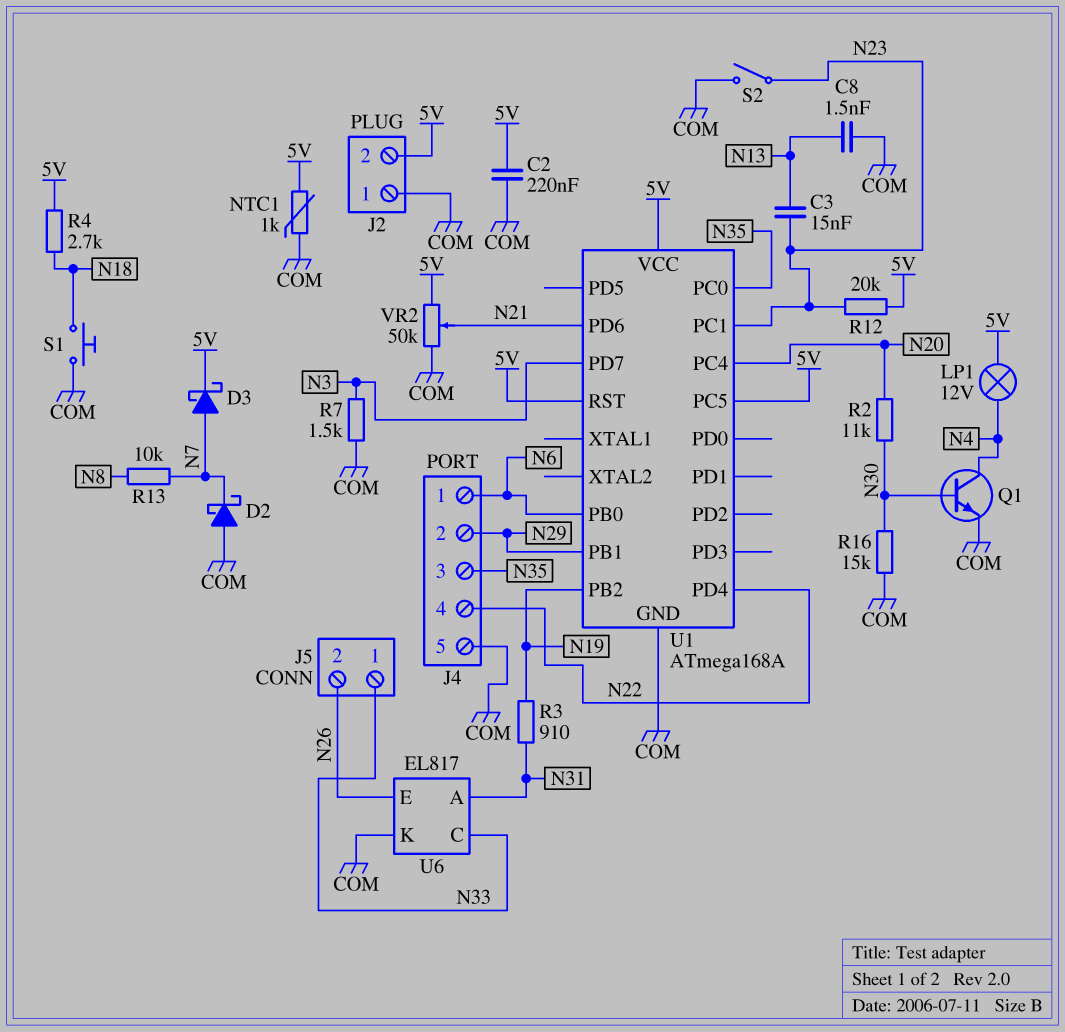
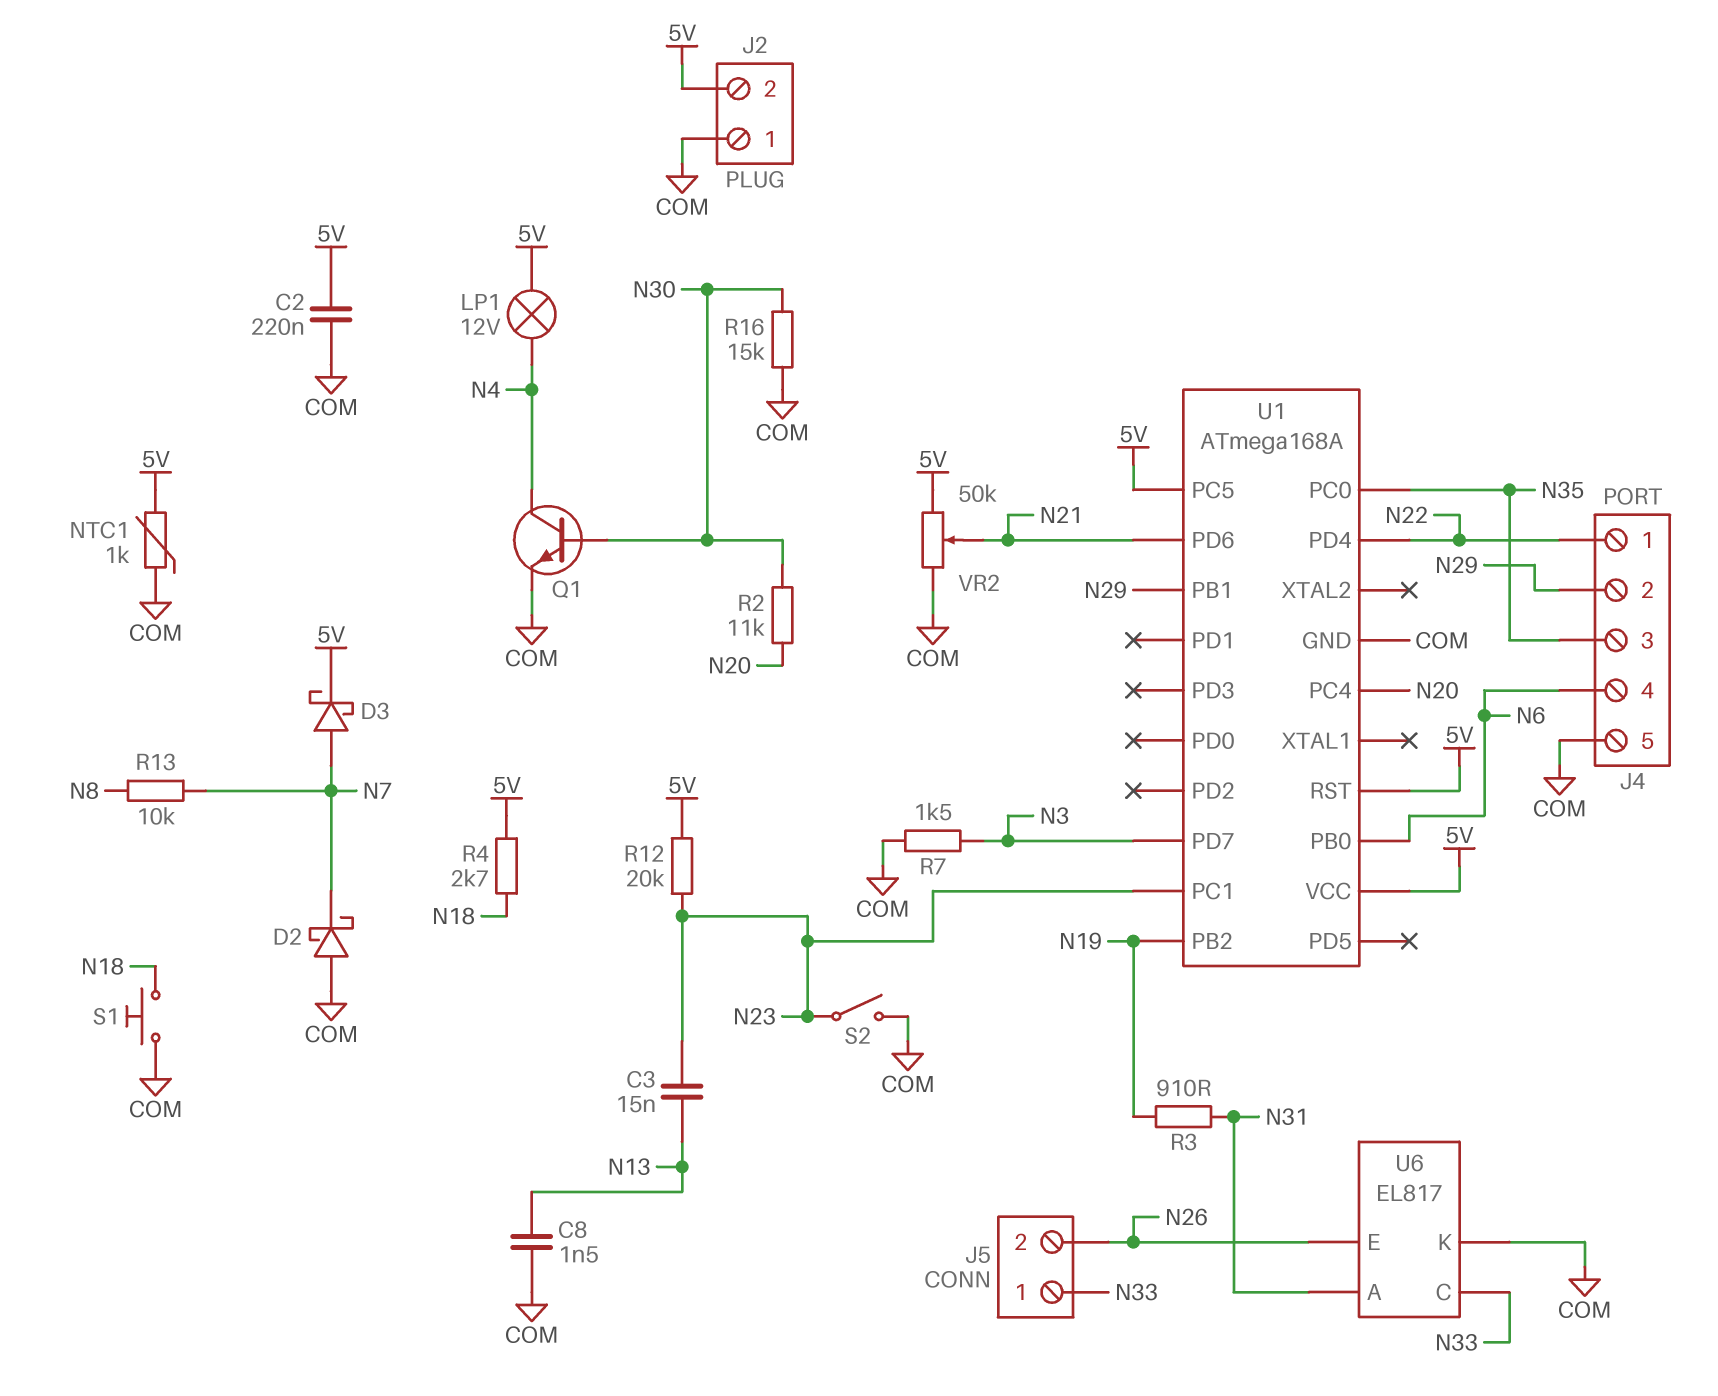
J4 pin 1: N6 -> N22
J4 pin 4: N22 -> N6

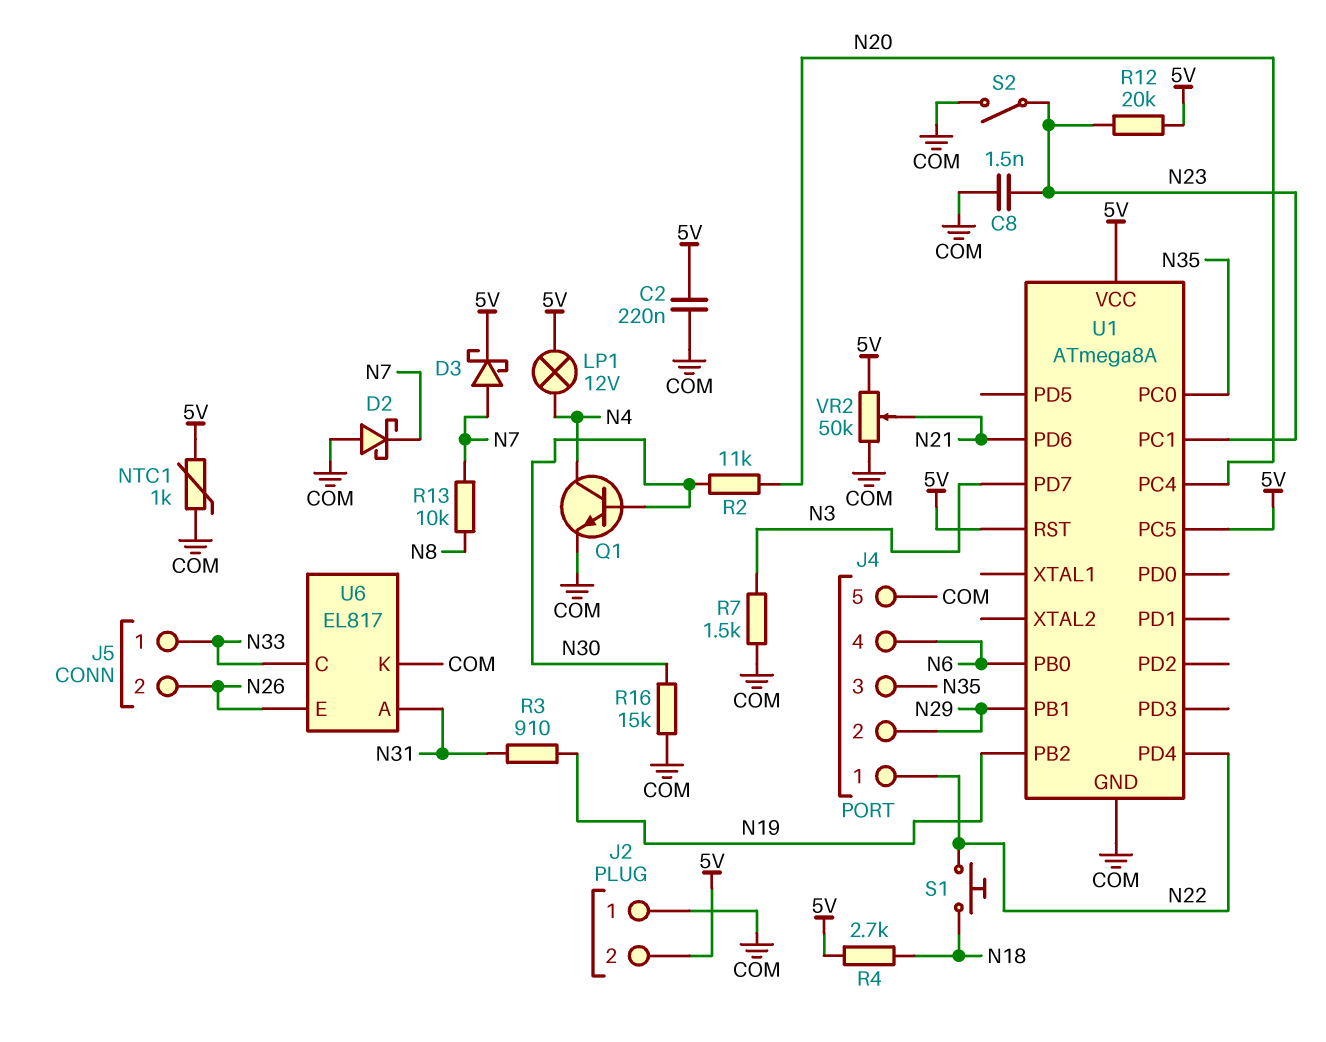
C3: 15nF (N13, N23) -> none
C8: 1.5nF (COM, N13) -> 1.5nF (COM, N23)
S1: button (COM, N18) -> button (N18, N22)
U1: ATmega168A -> ATmega8A

